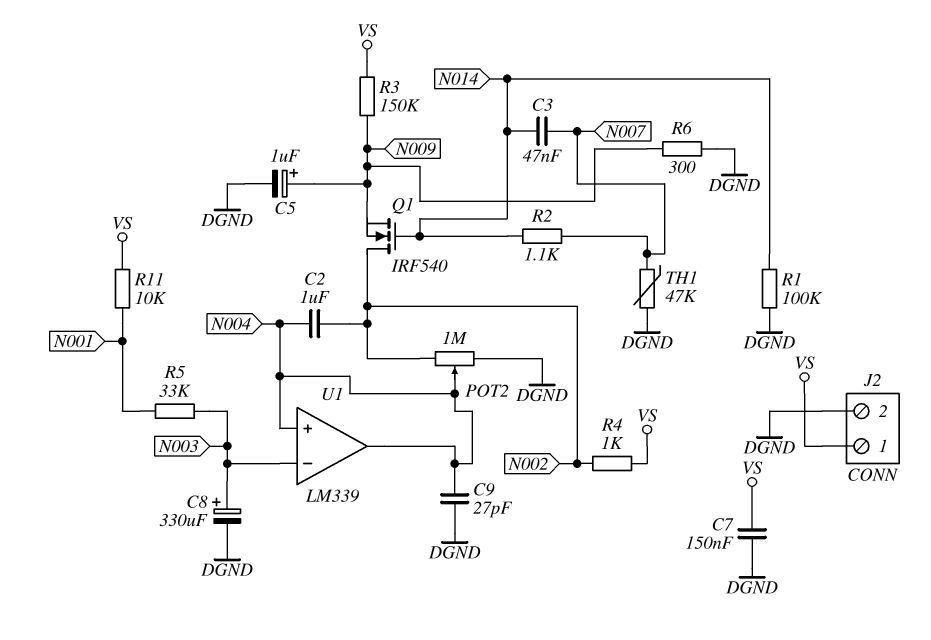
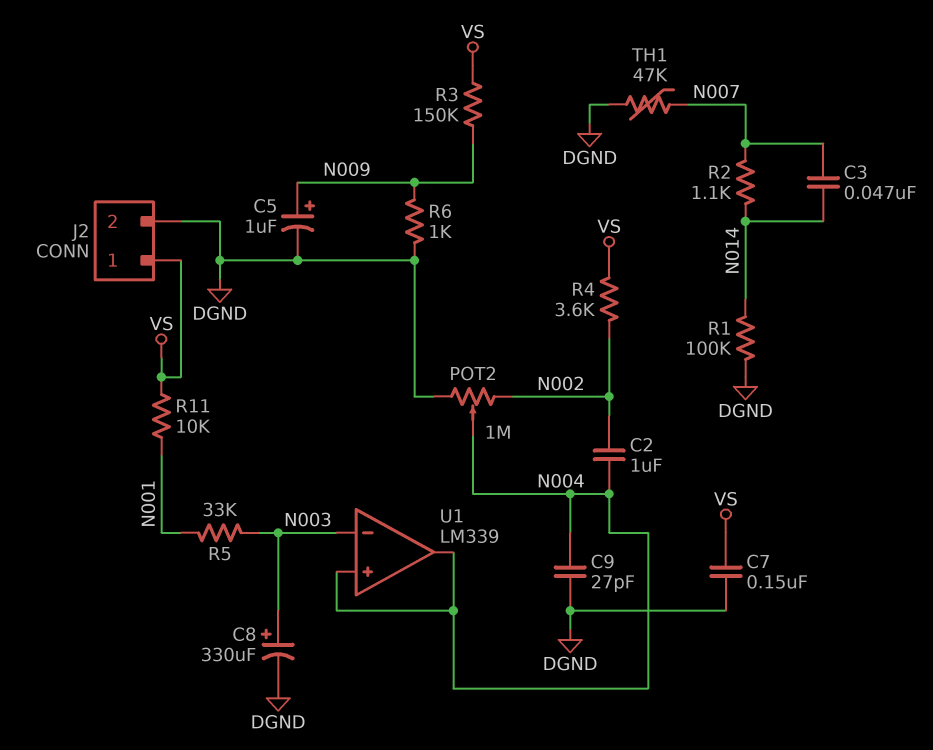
Q1: NMOS IRF540 (G N014, D N002, S N009) -> none
R4: 1k (N002, VS) -> 3.6k (N002, VS)
R6: 300 (DGND, N009) -> 1k (DGND, N009)

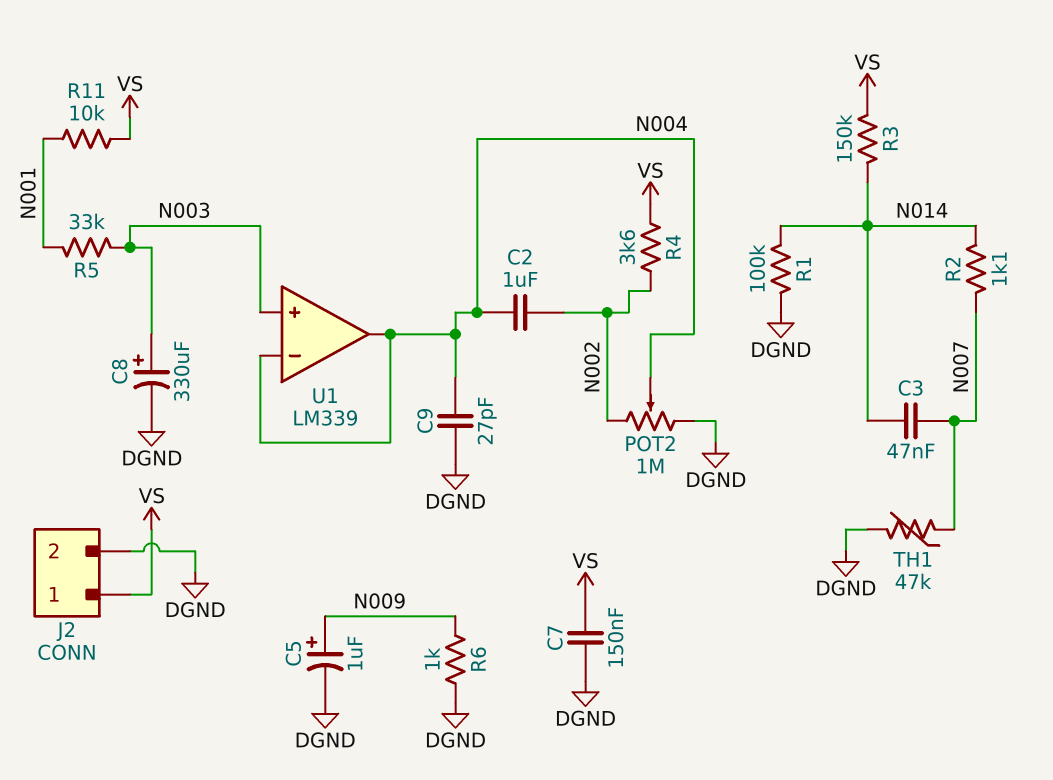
R3: 150k (N009, VS) -> 150k (N014, VS)
U1 pin in+: N004 -> N003
U1 pin in-: N003 -> N004

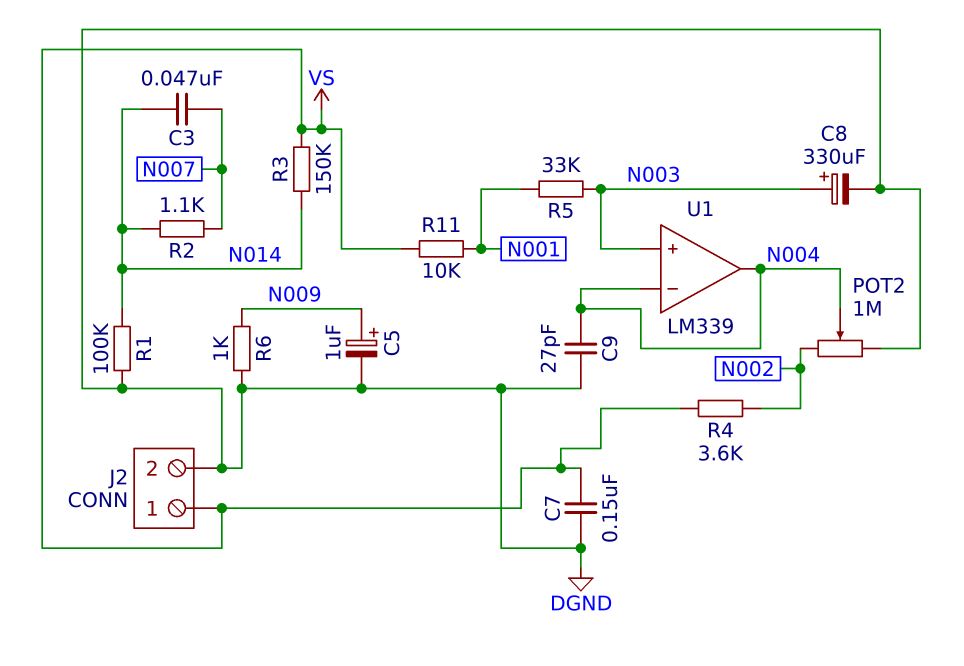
C2: 1uF (N002, N004) -> none
TH1: 47k (DGND, N007) -> none

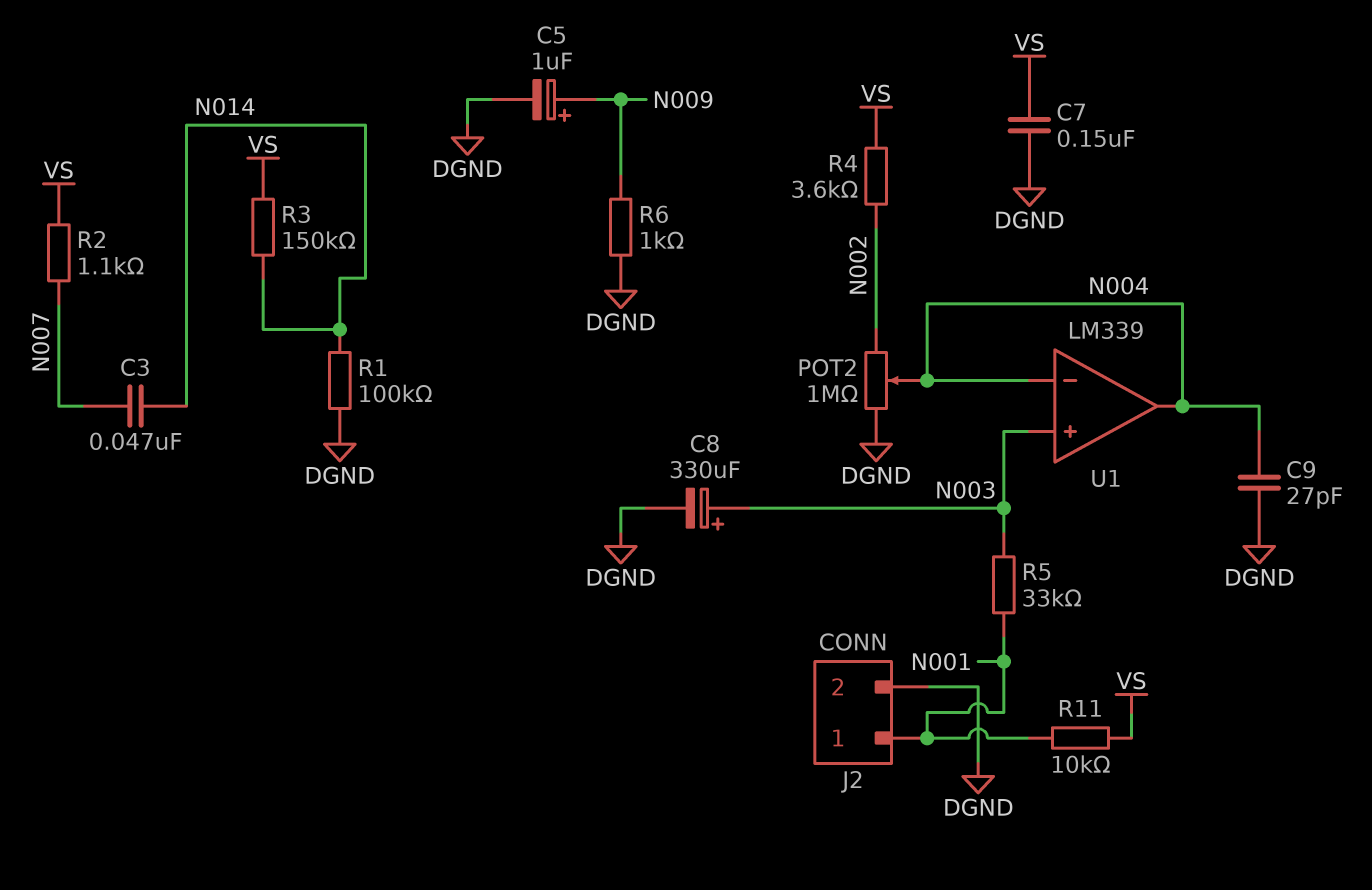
J2 pin 1: VS -> N001
R2: 1.1k (N007, N014) -> 1.1k (N007, VS)

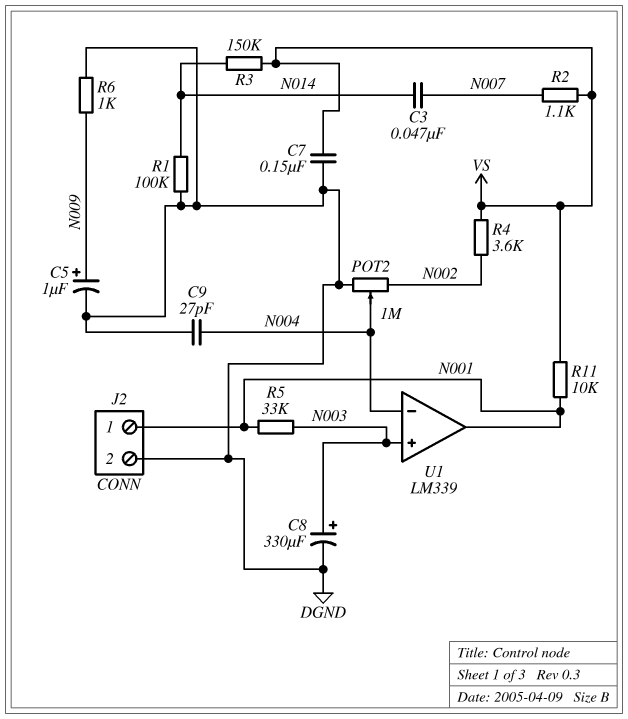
U1 pin out: N004 -> N001

